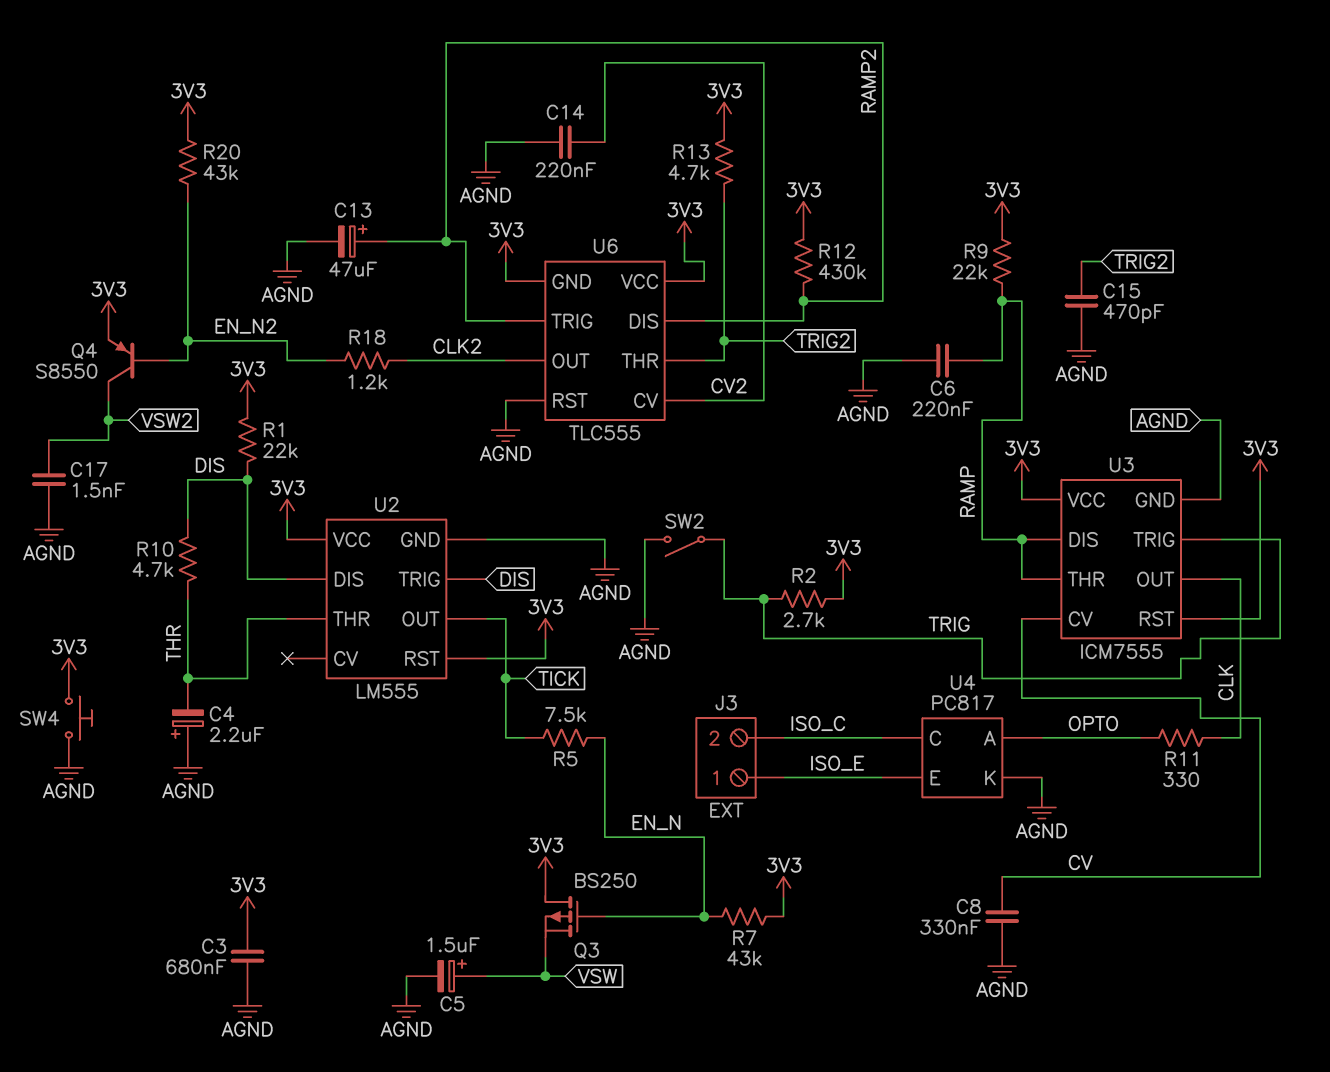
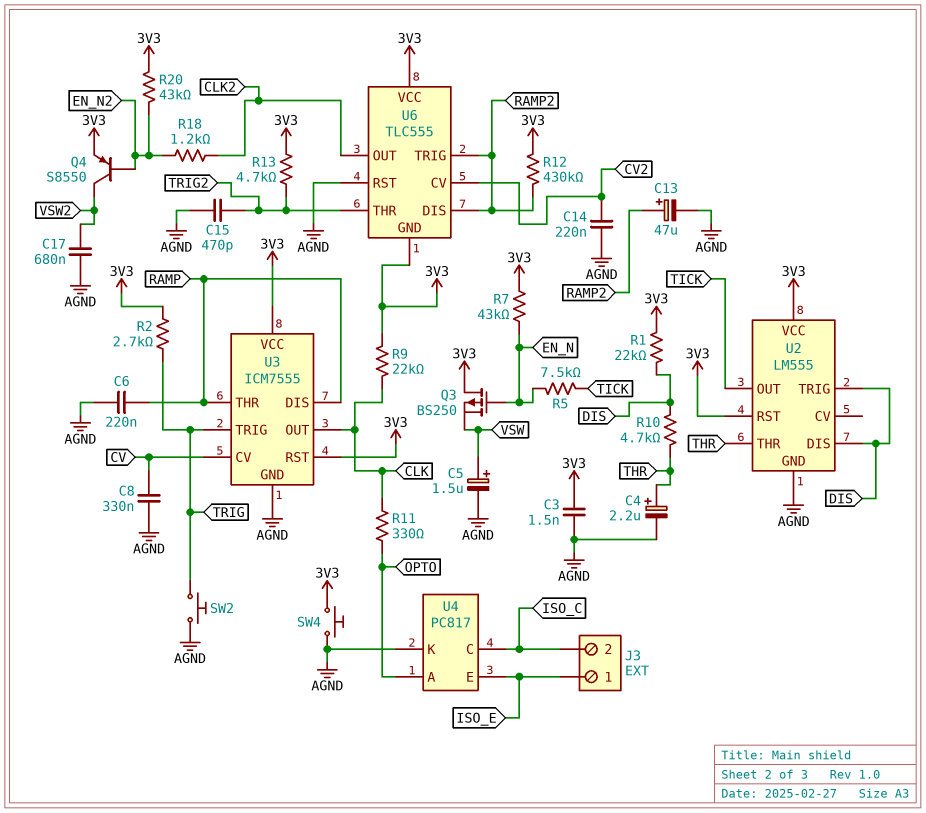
C3: 680nF (3V3, AGND) -> 1.5nF (3V3, AGND)
C4: 2.2uF (plus AGND, minus THR) -> 2.2uF (plus THR, minus AGND)
C17: 1.5nF (AGND, VSW2) -> 680nF (AGND, VSW2)
R9: 22k (3V3, RAMP) -> 22k (3V3, CLK)
SW2: switch (AGND, TRIG) -> button (AGND, TRIG)

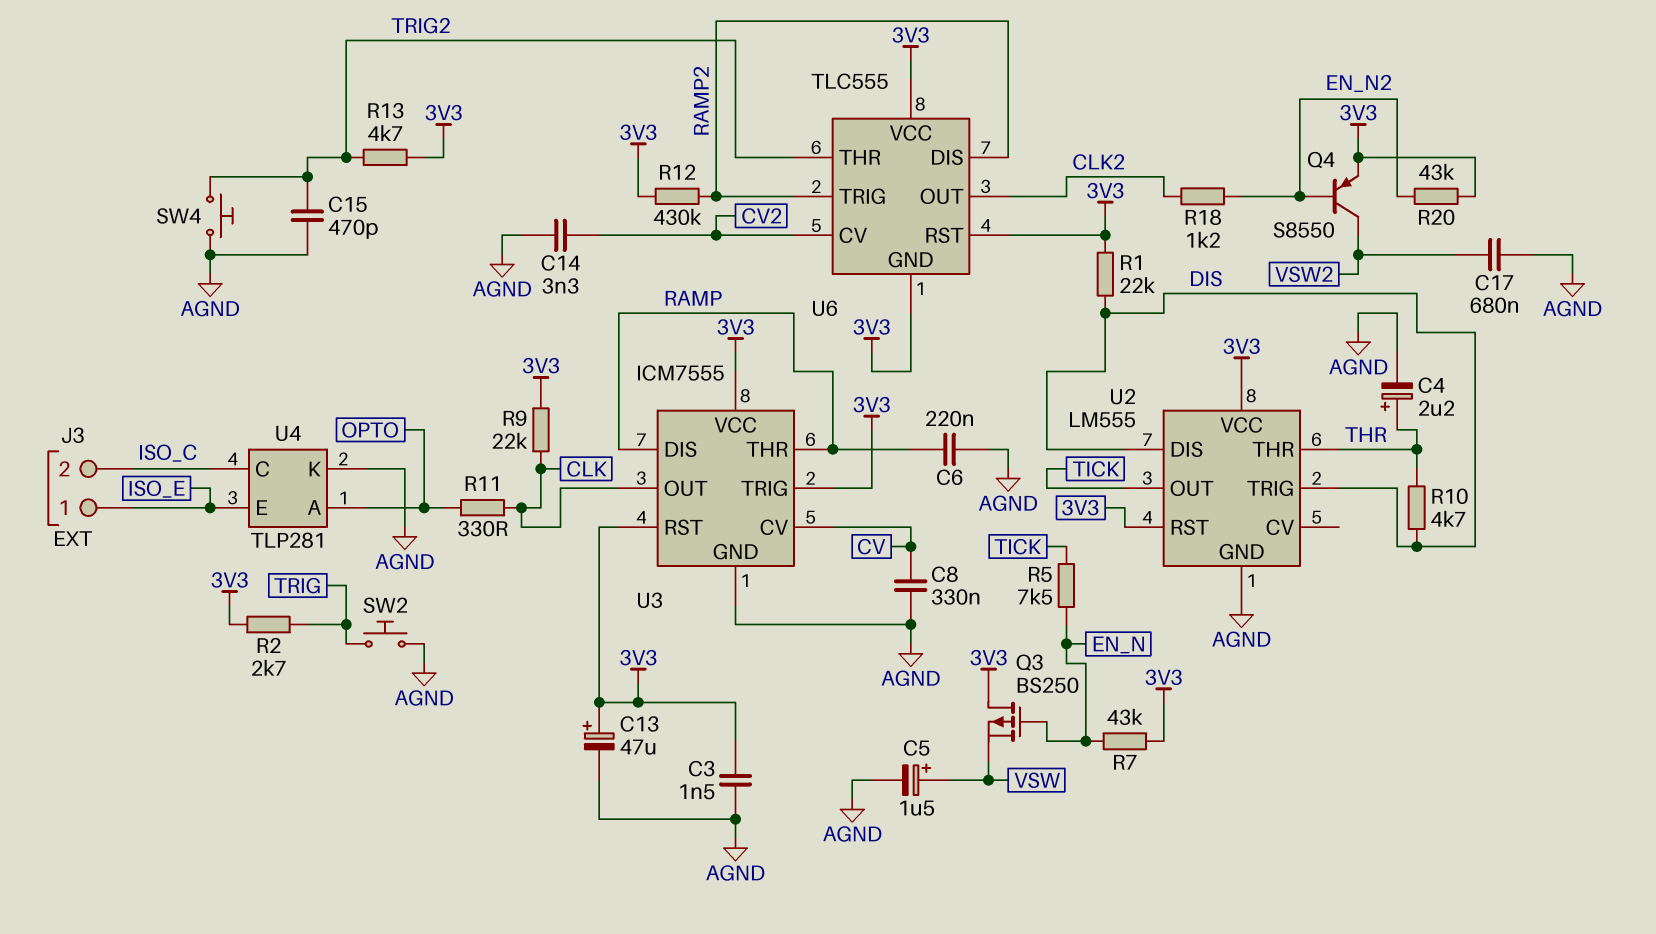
C13: 47uF (plus RAMP2, minus AGND) -> 47uF (plus 3V3, minus AGND)
C14: 220nF (AGND, CV2) -> 3.3nF (AGND, CV2)
SW4: button (3V3, AGND) -> button (AGND, TRIG2)
U3 pin TRIG: TRIG -> 3V3
U4: PC817 -> TLP281
U6 pin RST: AGND -> 3V3

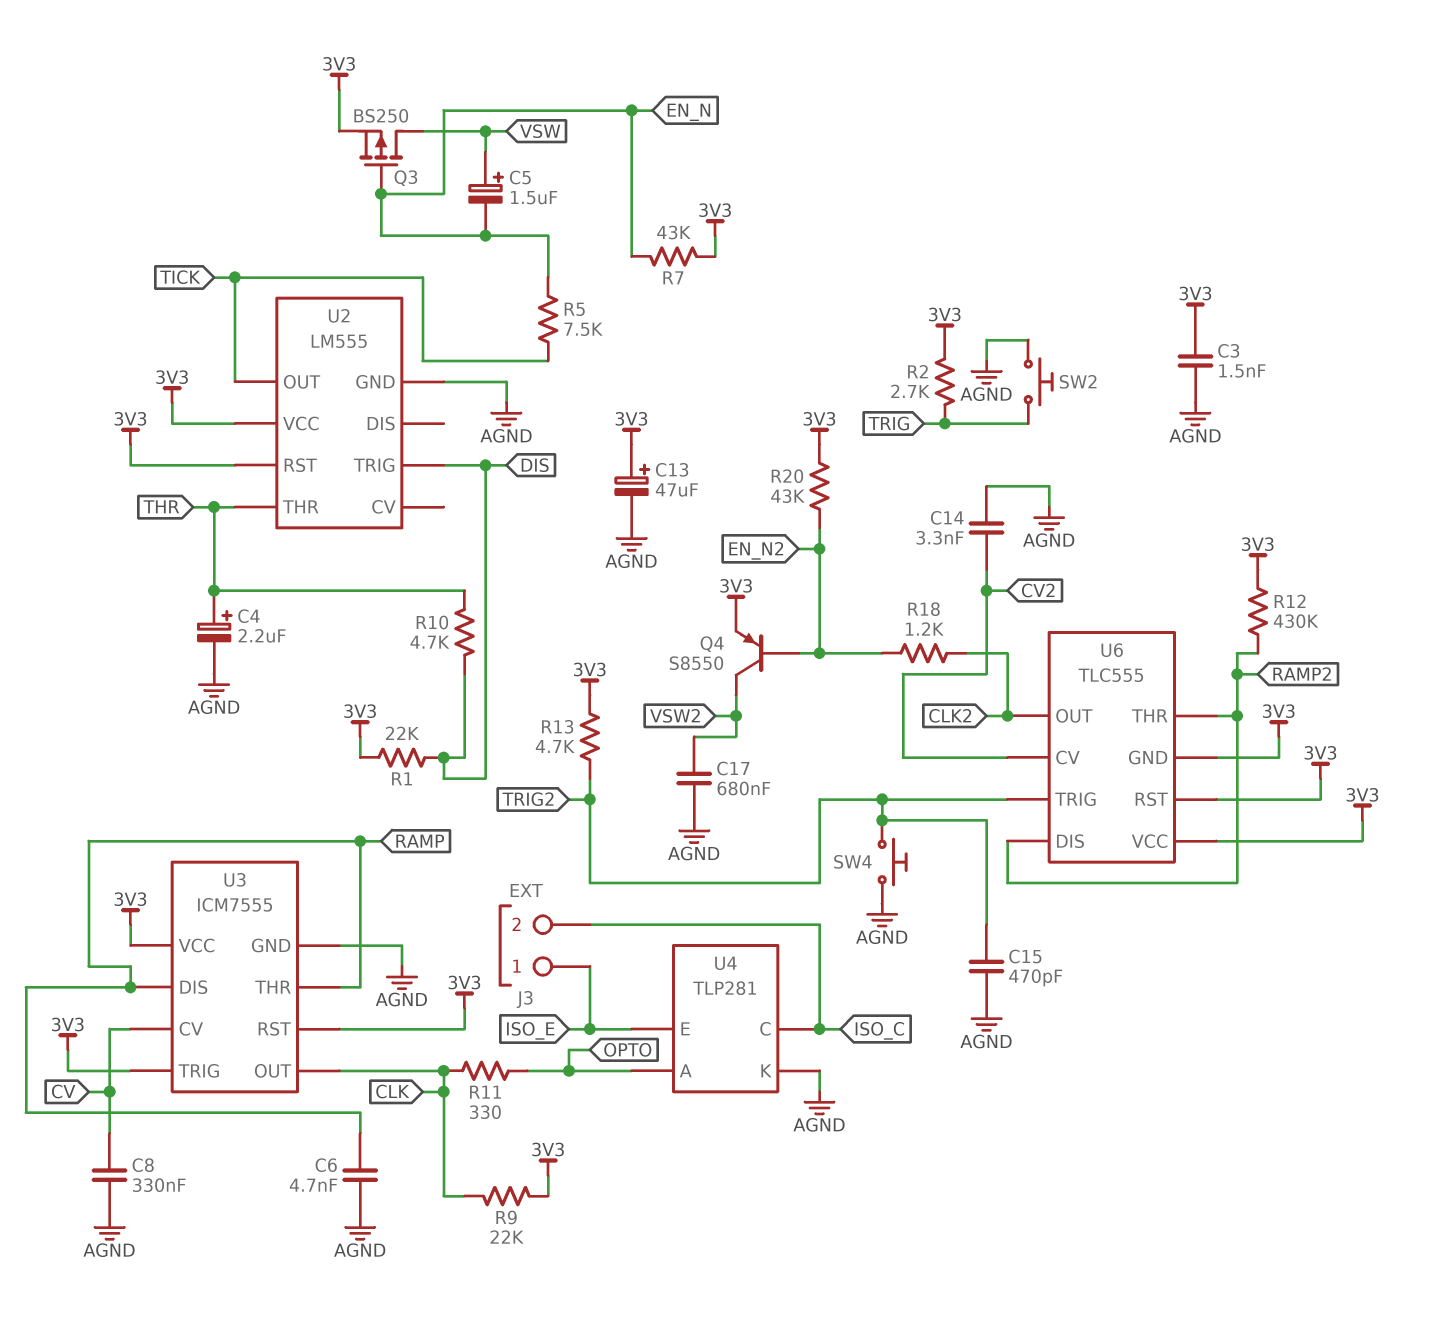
C5: 1.5uF (plus VSW, minus AGND) -> 1.5uF (plus VSW, minus EN_N)
C6: 220nF (AGND, RAMP) -> 4.7nF (AGND, RAMP)
Q3: PMOS BS250 (G EN_N, D 3V3, S VSW) -> PMOS BS250 (G EN_N, D VSW, S 3V3)
U2 pin DIS: DIS -> none
U6 pin THR: TRIG2 -> RAMP2
U6 pin TRIG: RAMP2 -> TRIG2

